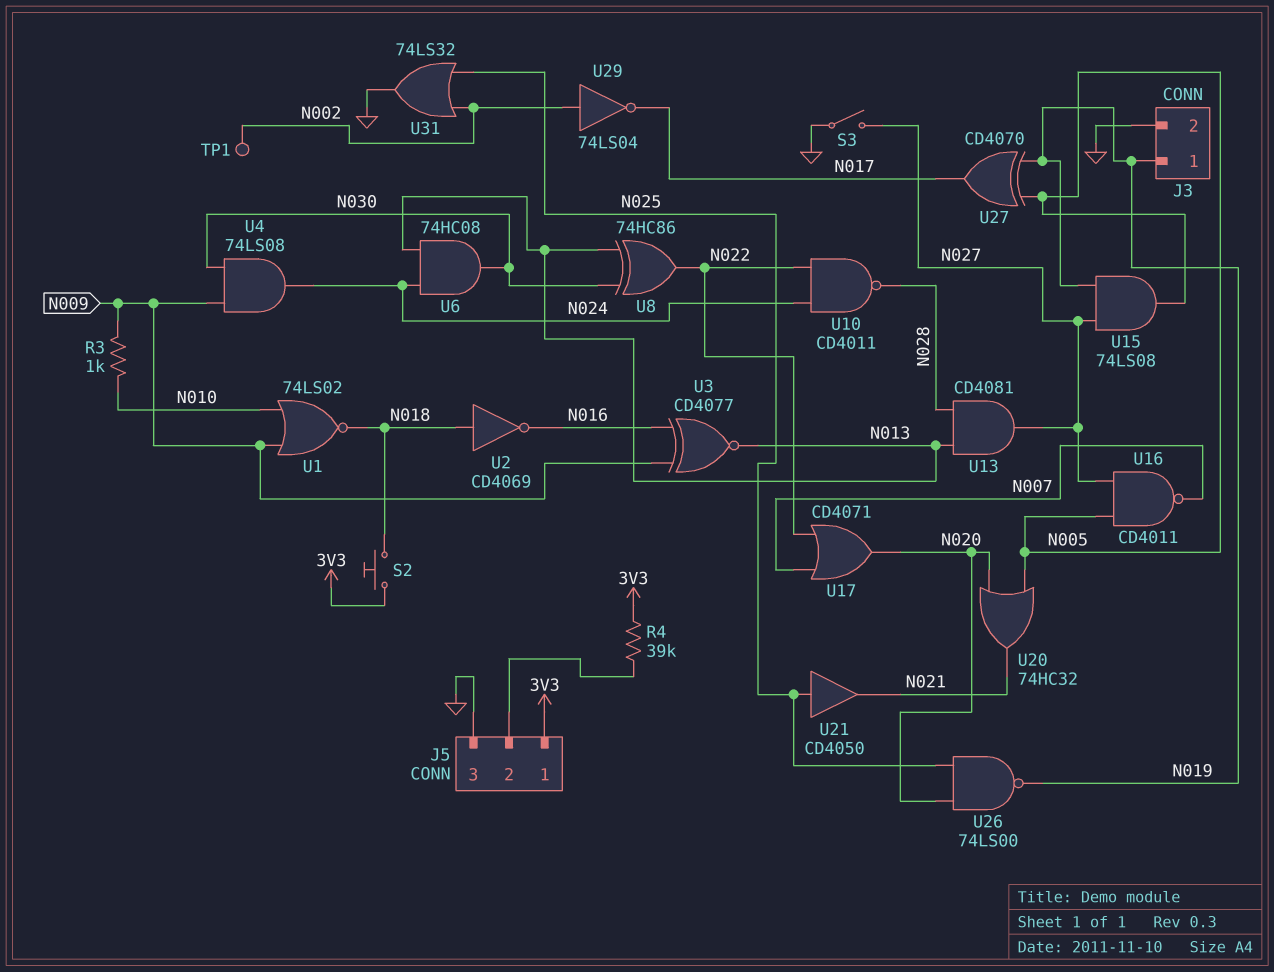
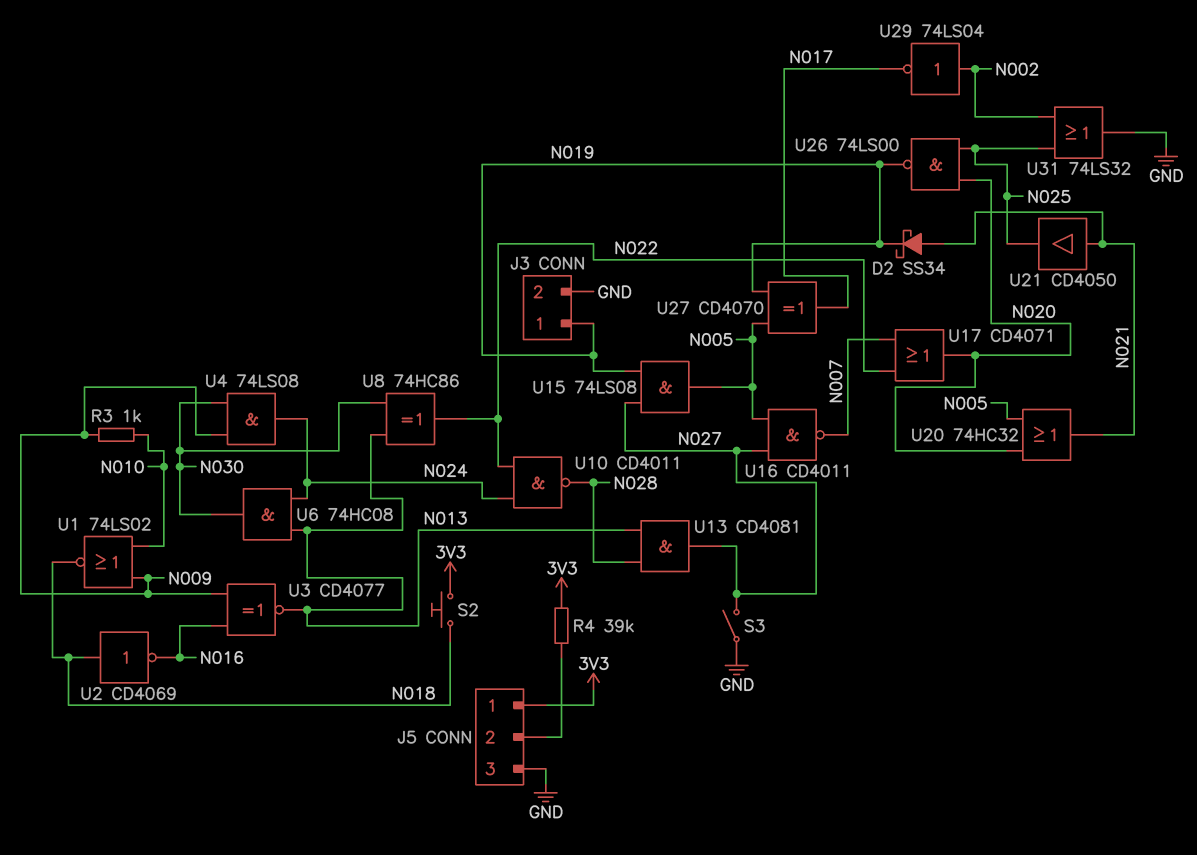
D2: none -> schottky SS34 (A N021, K N019)
TP1: test point (N002) -> none
U21: buffer CD4050 (in N025, out N021) -> buffer CD4050 (in N021, out N025)

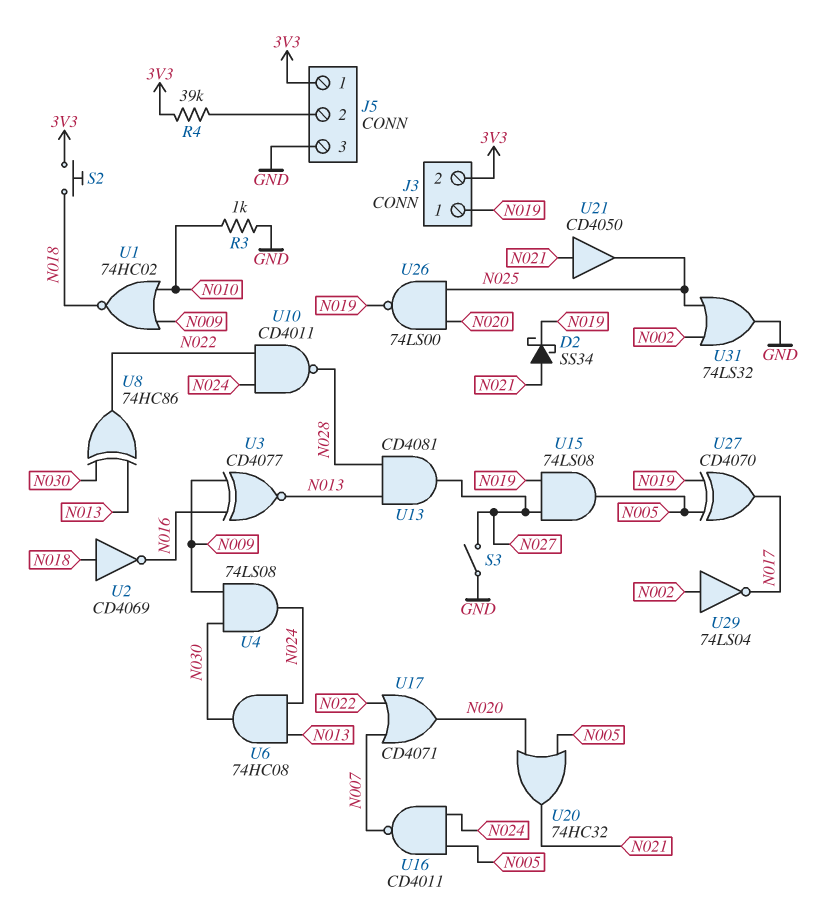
J3 pin 2: GND -> 3V3
R3: 1k (N009, N010) -> 1k (GND, N010)
U1: NOR 74LS02 (in N009, in N010, out N018) -> NOR 74HC02 (in N009, in N010, out N018)
U16: NAND CD4011 (in N005, in N027, out N007) -> NAND CD4011 (in N005, in N024, out N007)

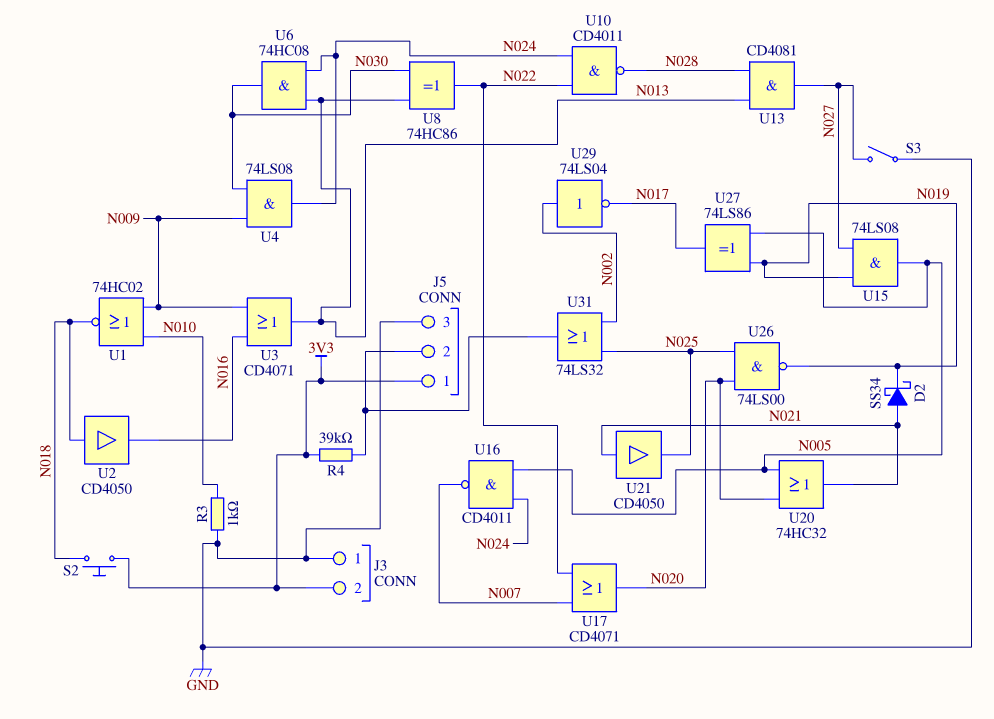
J3 pin 1: N019 -> GND
U2: NOT CD4069 (in N018, out N016) -> buffer CD4050 (in N018, out N016)
U3: XNOR CD4077 (in N009, in N016, out N013) -> OR CD4071 (in N009, in N016, out N013)
U27: XOR CD4070 (in N005, in N019, out N017) -> XOR 74LS86 (in N005, in N019, out N017)
U31: OR 74LS32 (in N002, in N025, out GND) -> OR 74LS32 (in N002, in N025, out J5/2)

